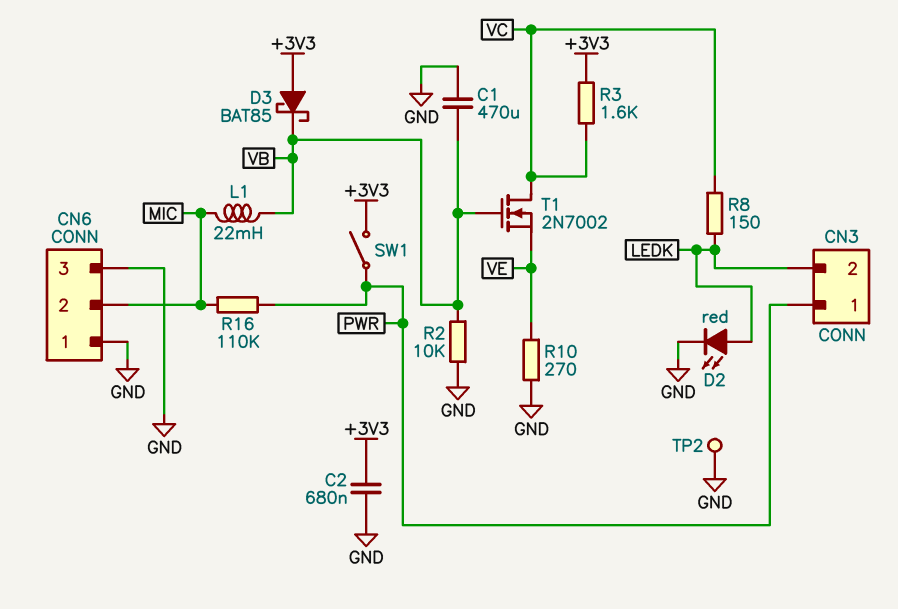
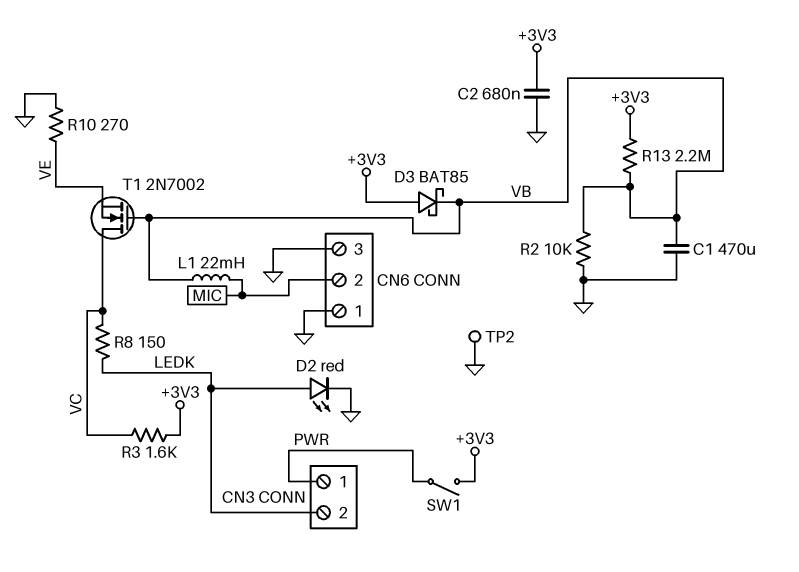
R13: none -> 2.2M (+3V3, VB)
R16: 110k (MIC, PWR) -> none

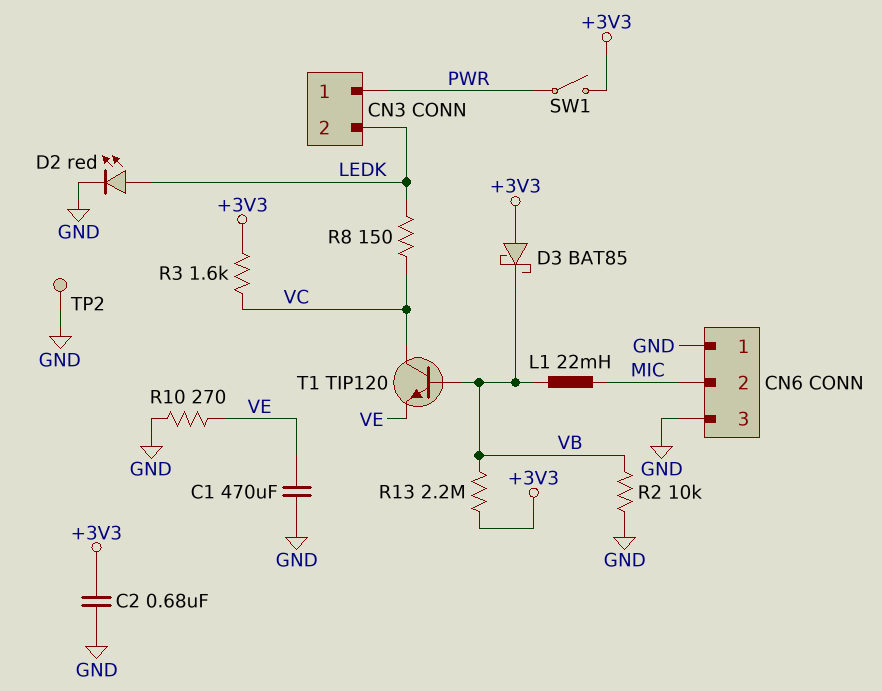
C1: 470uF (GND, VB) -> 470uF (GND, VE)
T1: NMOS 2N7002 (G VB, D VC, S VE) -> NPN TIP120 (B VB, C VC, E VE)

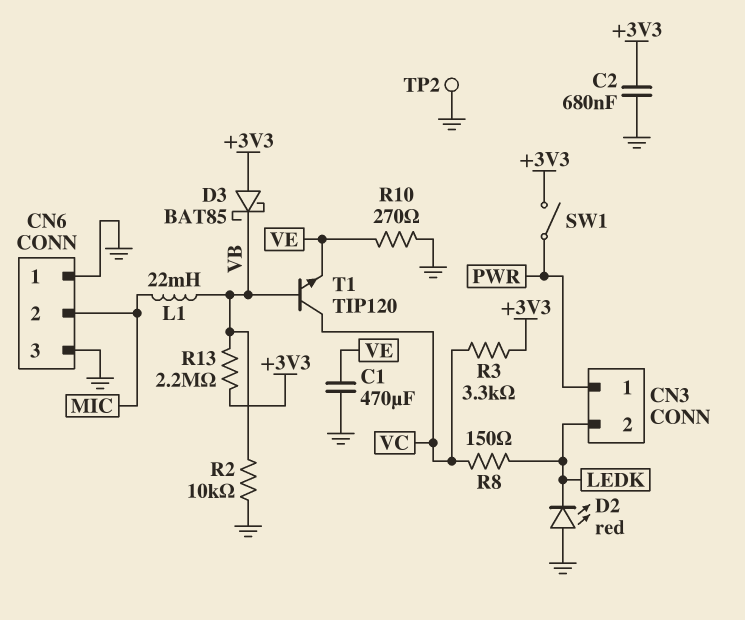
D2: LED red (A LEDK, K GND) -> LED red (A GND, K LEDK)
R3: 1.6k (+3V3, VC) -> 3.3k (+3V3, VC)

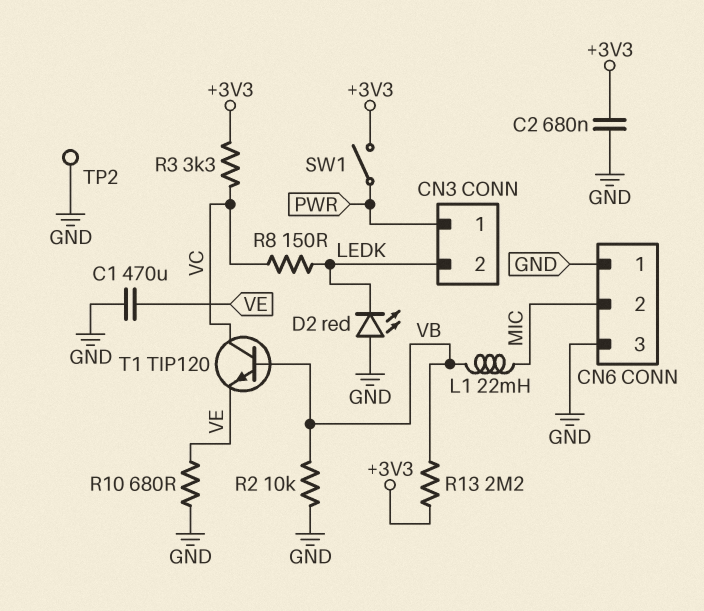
D3: schottky BAT85 (A +3V3, K VB) -> none
R10: 270 (GND, VE) -> 680 (GND, VE)

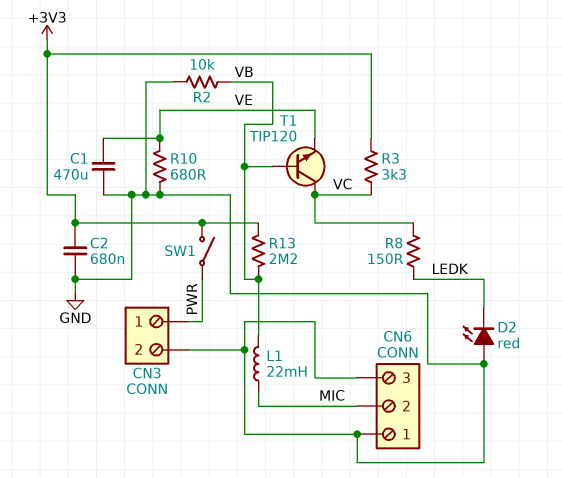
CN3 pin 2: LEDK -> GND
TP2: test point (GND) -> none

